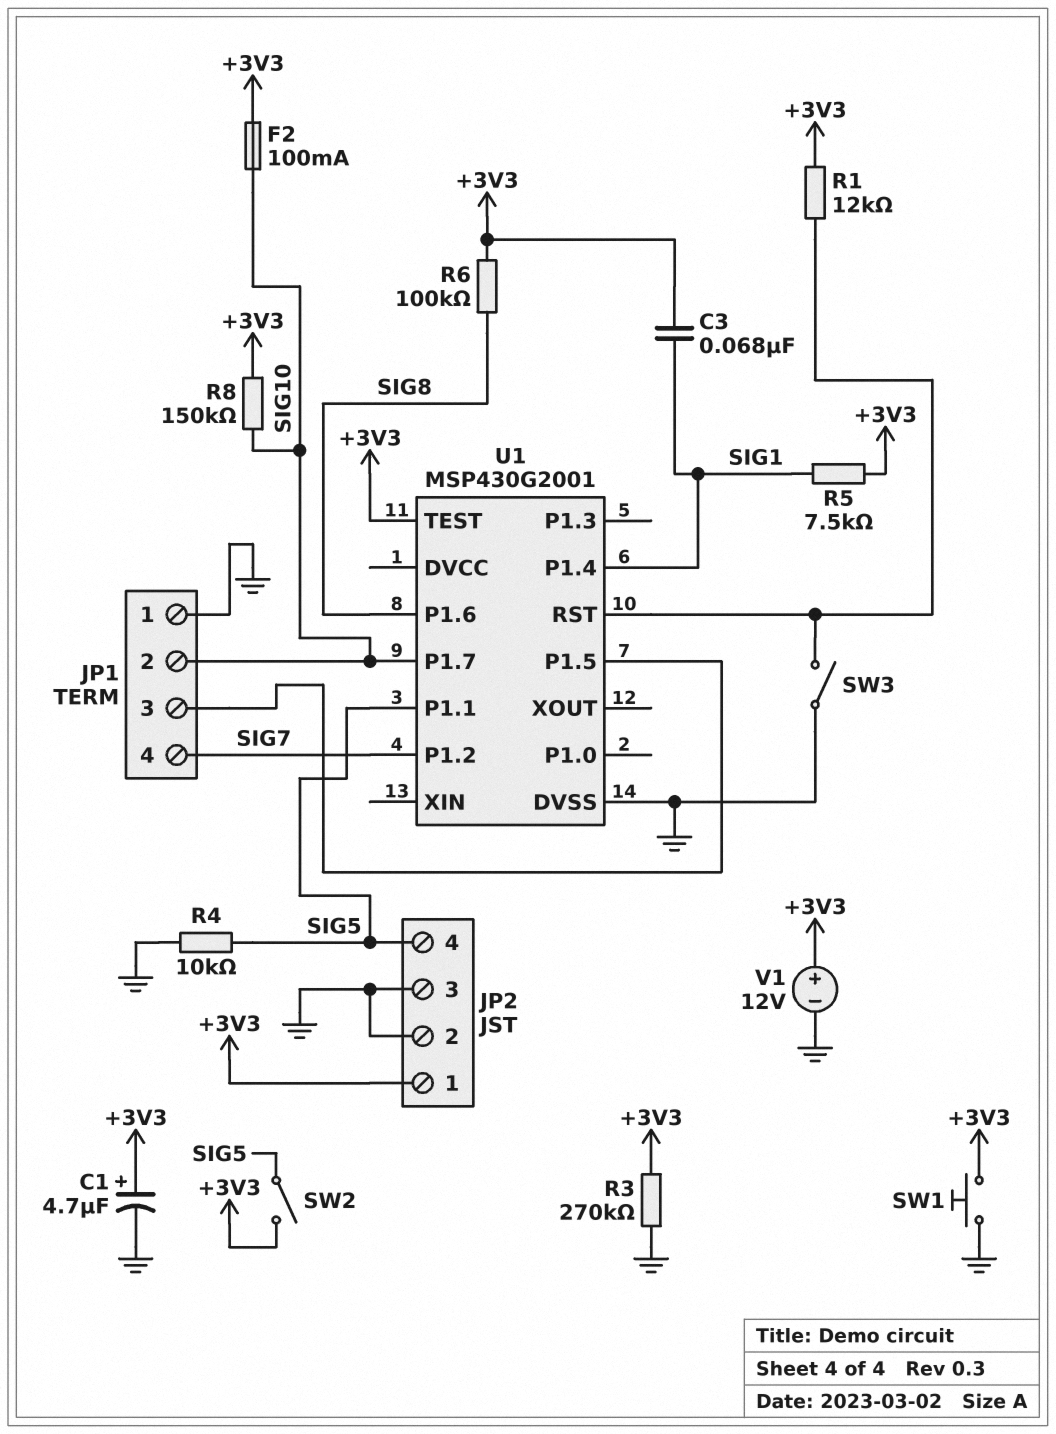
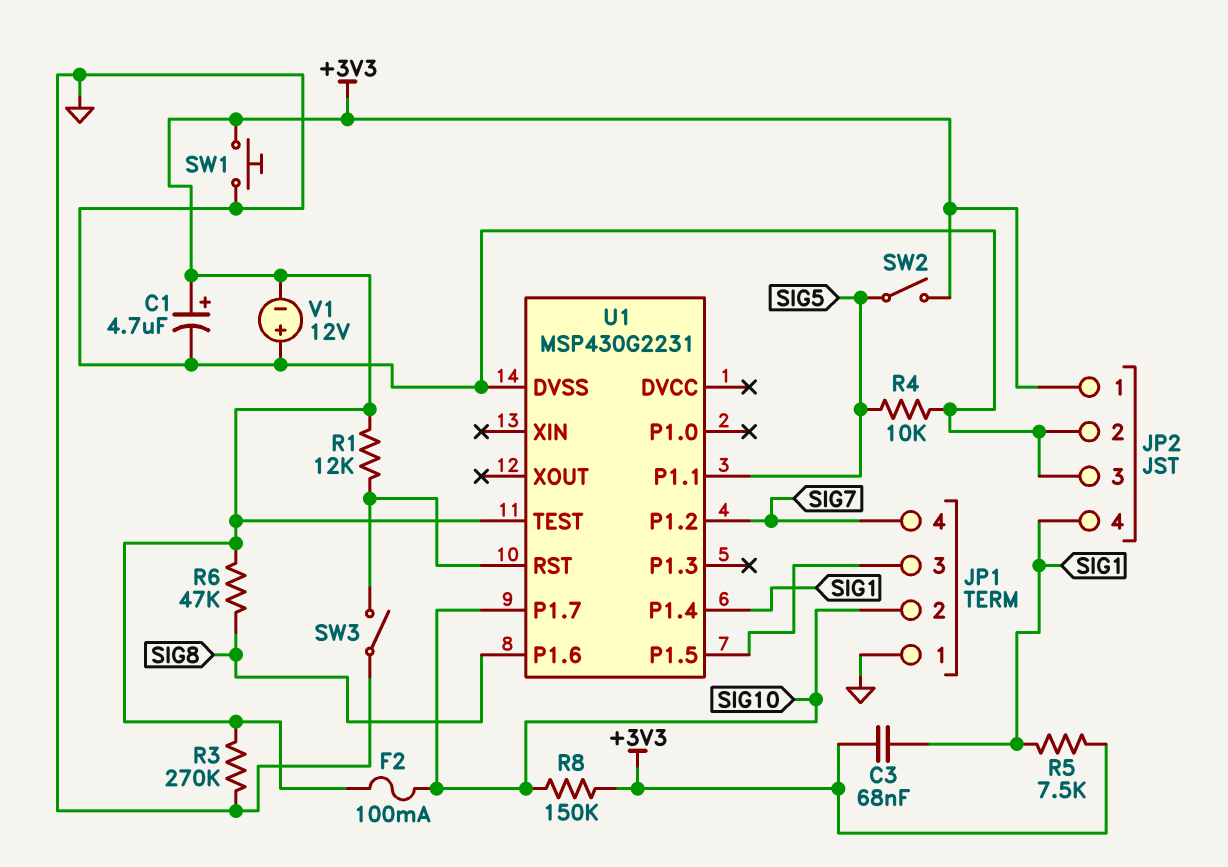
JP2 pin 4: SIG5 -> SIG1
R6: 100k (+3V3, SIG8) -> 47k (+3V3, SIG8)
U1: MSP430G2001 -> MSP430G2231
V1: 12V (plus +3V3, minus GND) -> 12V (plus GND, minus +3V3)

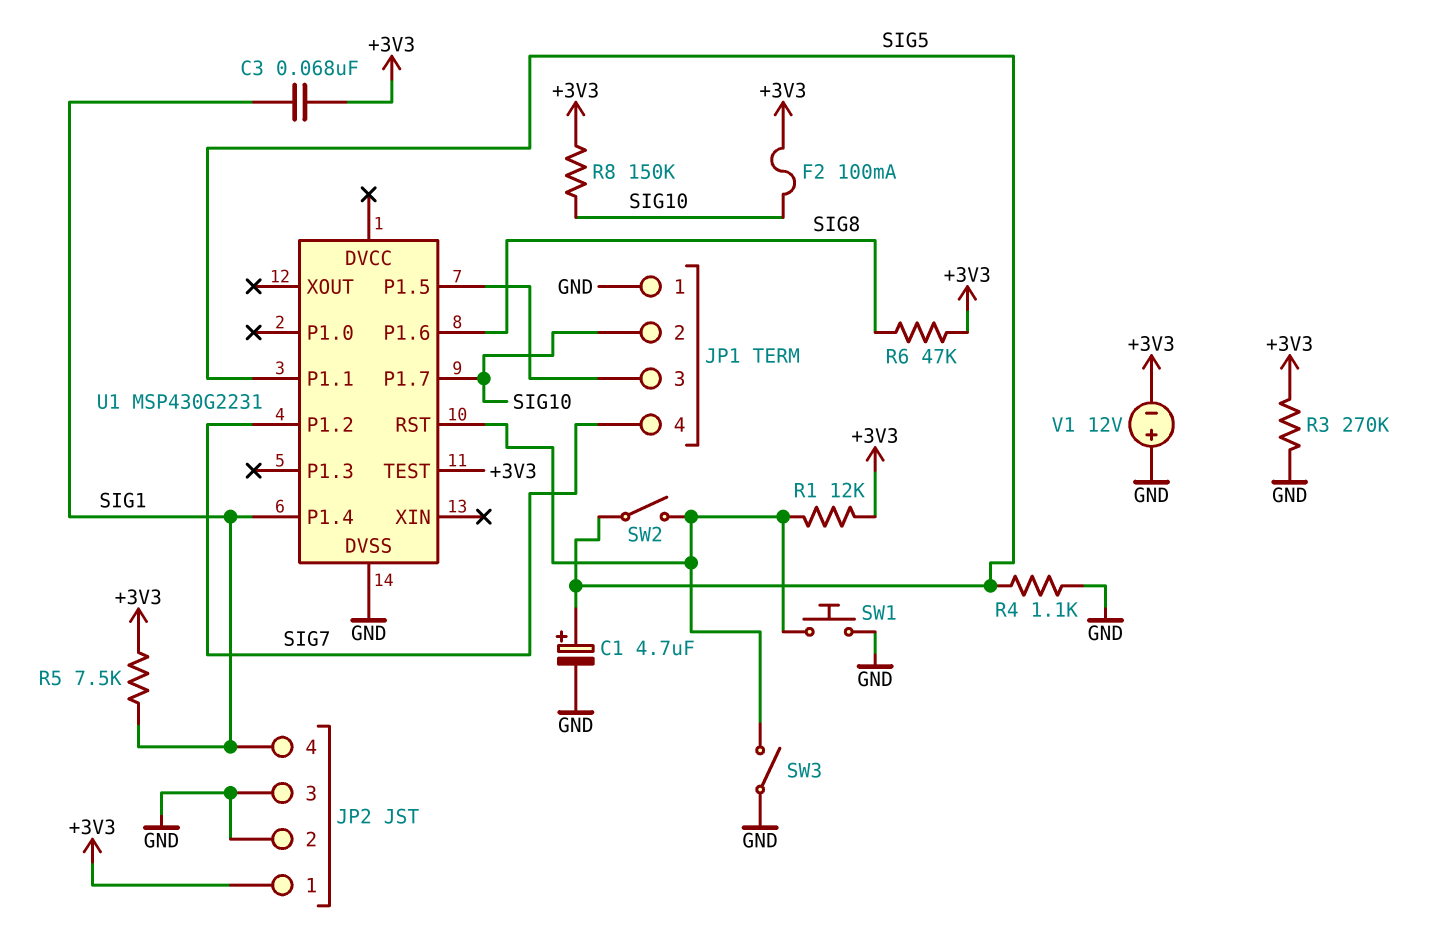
C1: 4.7uF (plus +3V3, minus GND) -> 4.7uF (plus SIG5, minus GND)
R4: 10k (GND, SIG5) -> 1.1k (GND, SIG5)
SW1: button (+3V3, GND) -> button (GND, U1/RST)
SW2: switch (+3V3, SIG5) -> switch (SIG5, U1/RST)

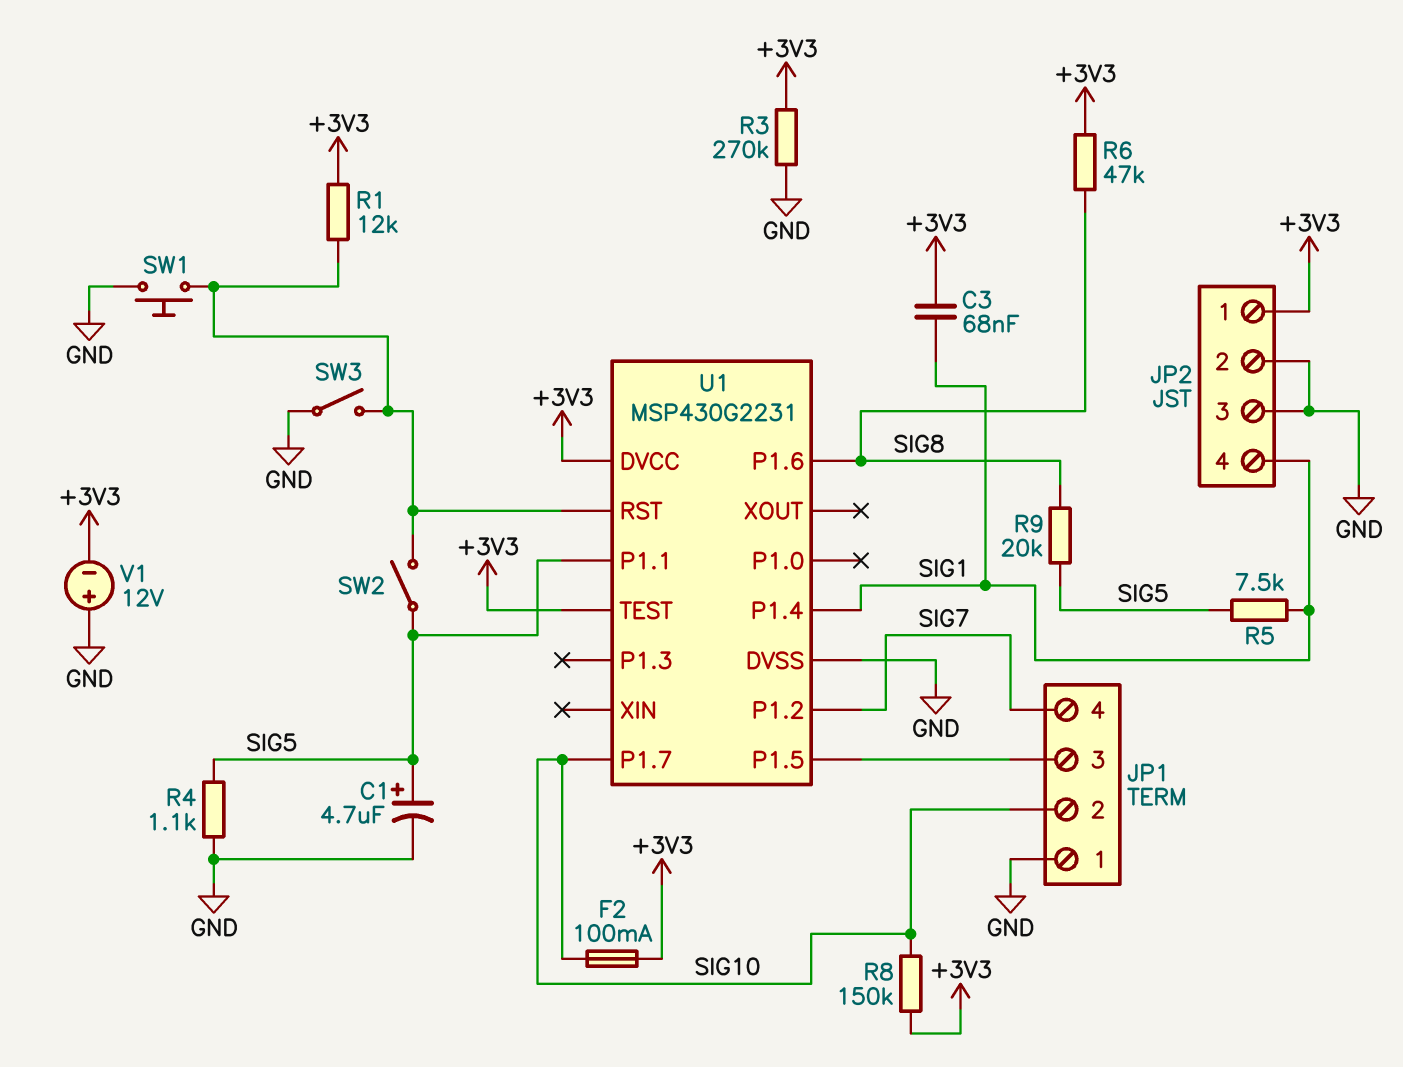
R5: 7.5k (+3V3, SIG1) -> 7.5k (SIG1, SIG5)
R9: none -> 20k (SIG5, SIG8)
U1 pin DVCC: none -> +3V3

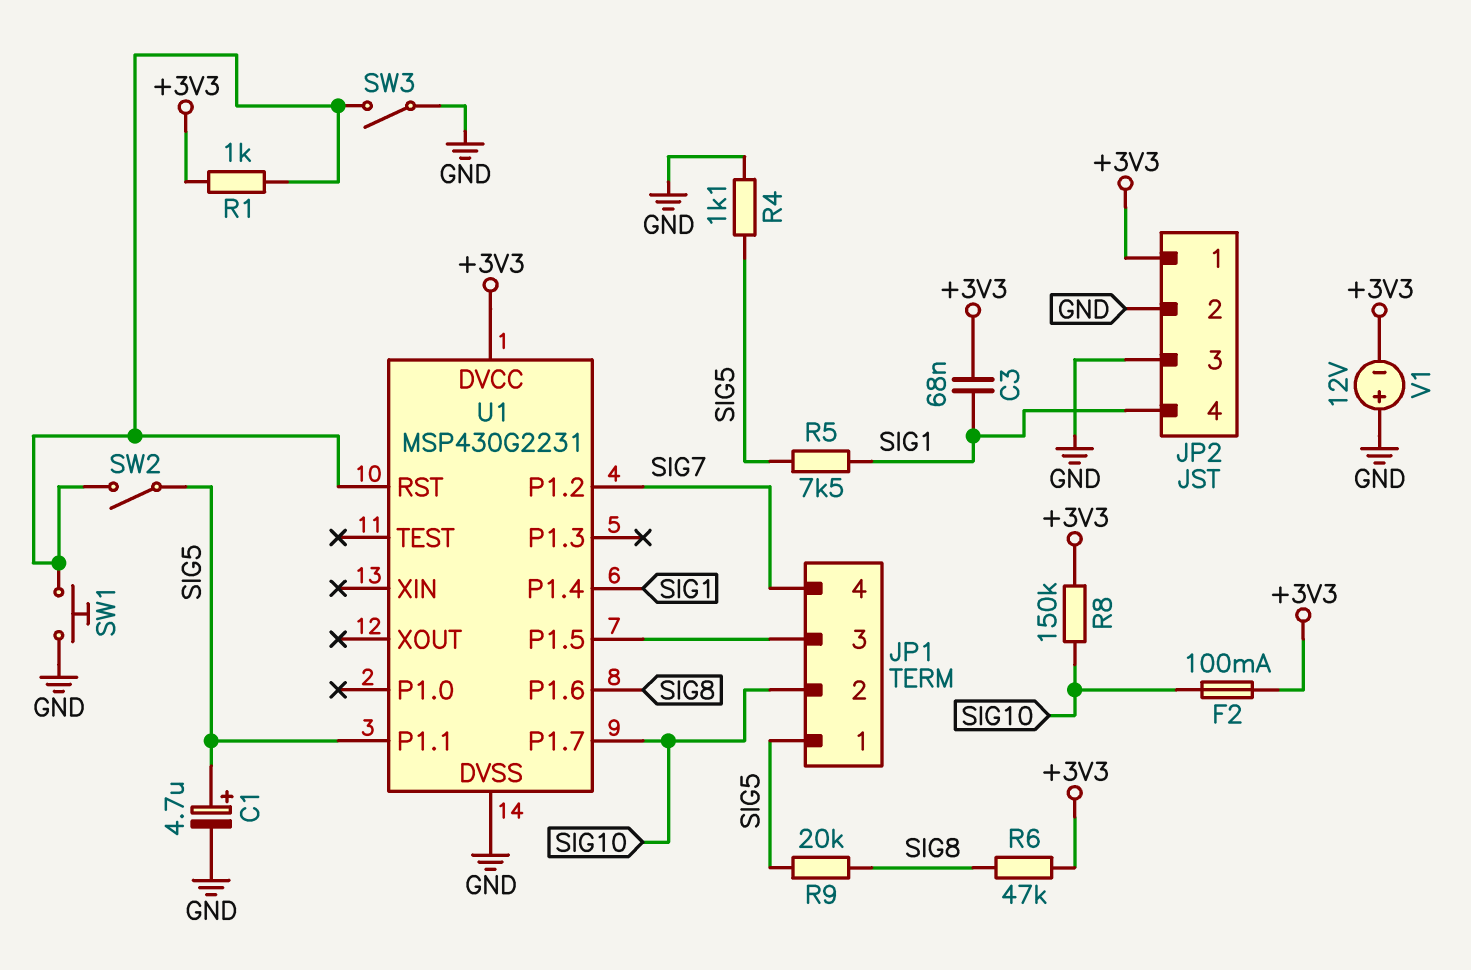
JP1 pin 1: GND -> SIG5
R1: 12k (+3V3, U1/RST) -> 1k (+3V3, U1/RST)
R3: 270k (+3V3, GND) -> none
U1 pin TEST: +3V3 -> none

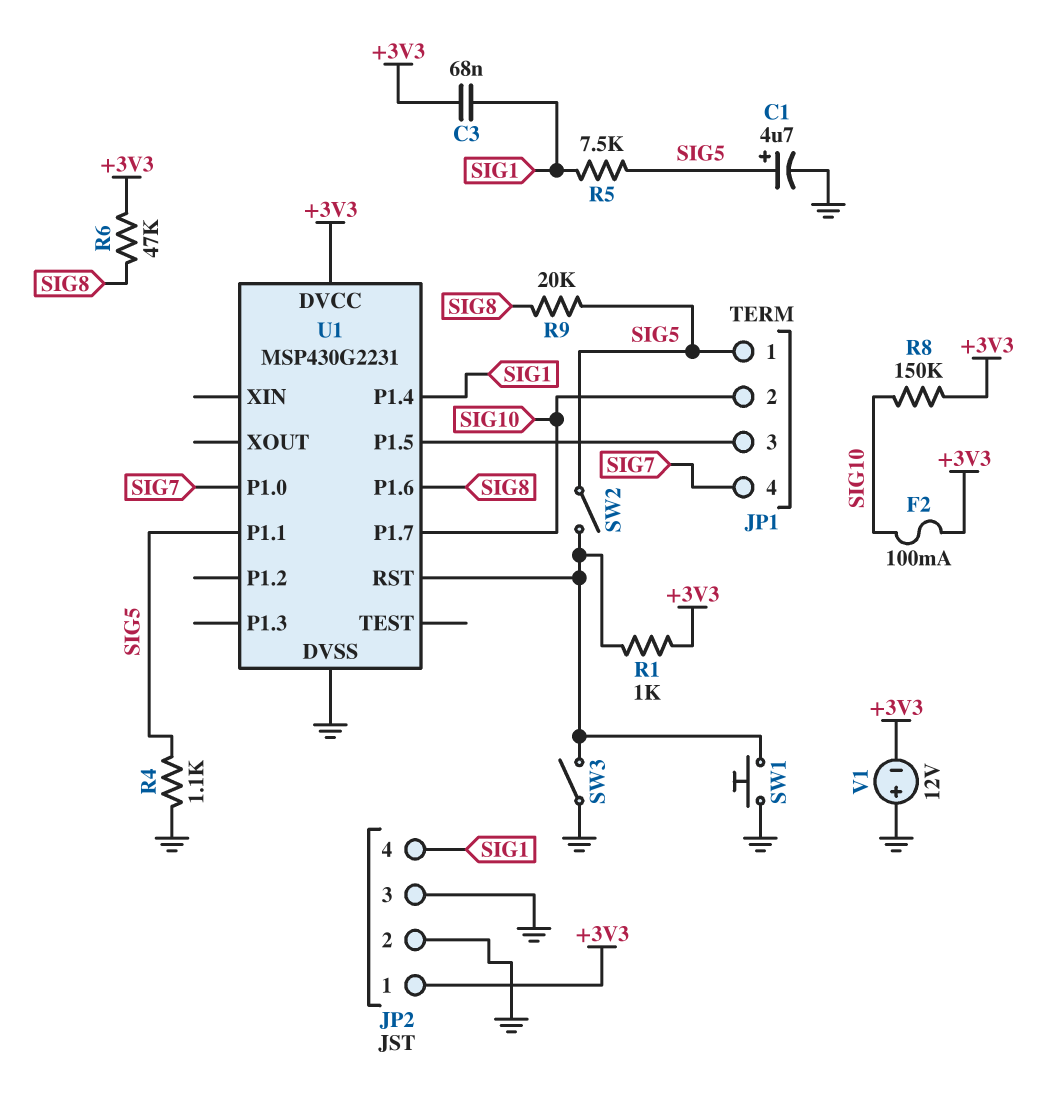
U1 pin P1.0: none -> SIG7
U1 pin P1.2: SIG7 -> none

